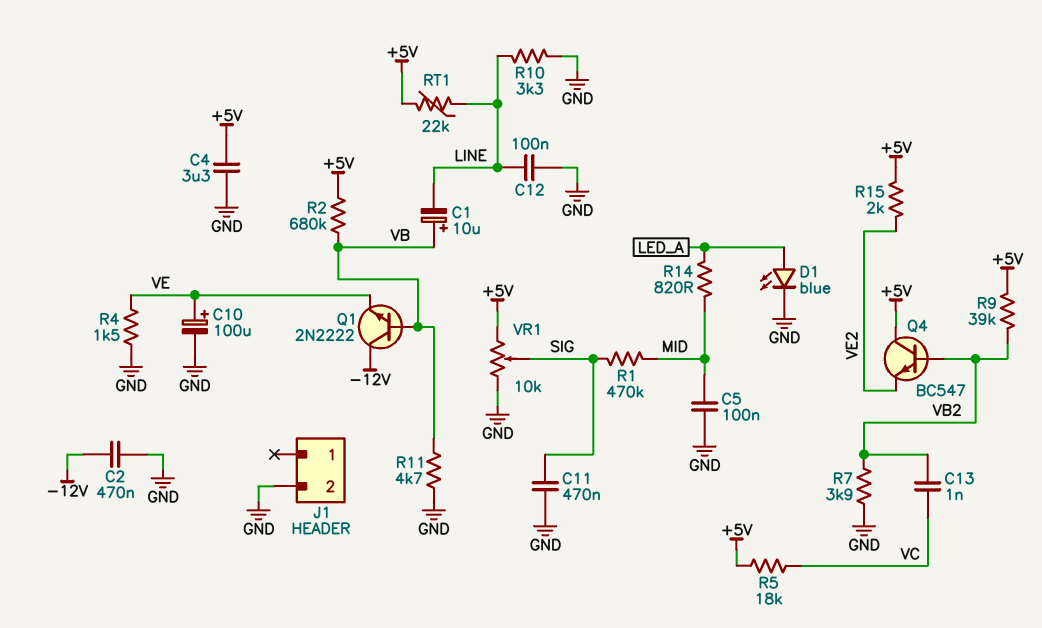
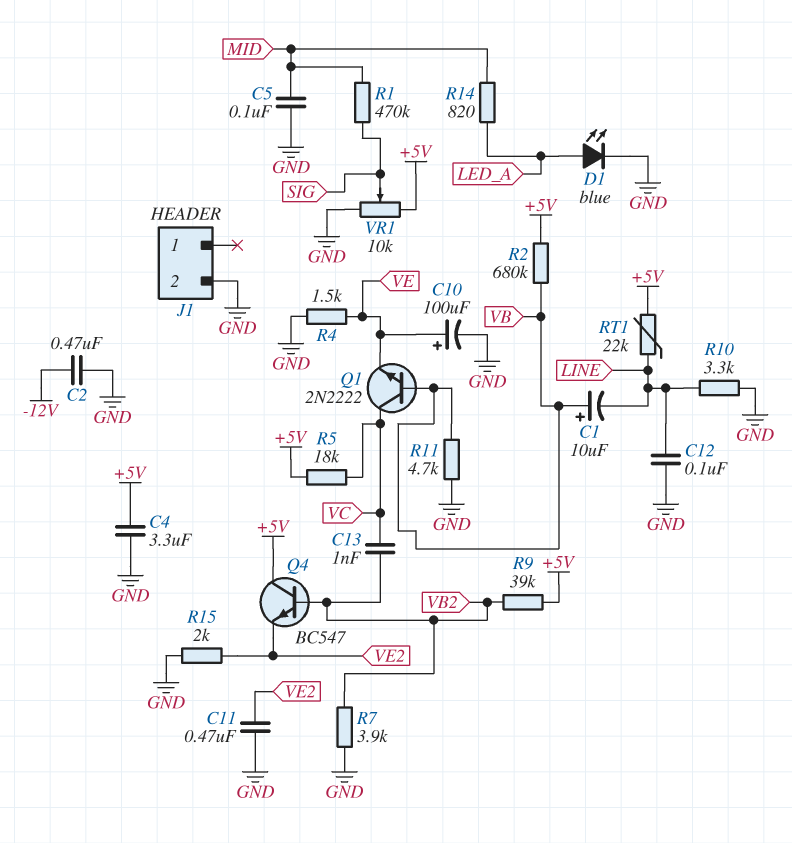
C11: 470nF (GND, SIG) -> 470nF (GND, VE2)
Q1: NPN 2N2222 (B VB, C -12V, E VE) -> NPN 2N2222 (B VB, C VC, E VE)
R15: 2k (+5V, VE2) -> 2k (GND, VE2)

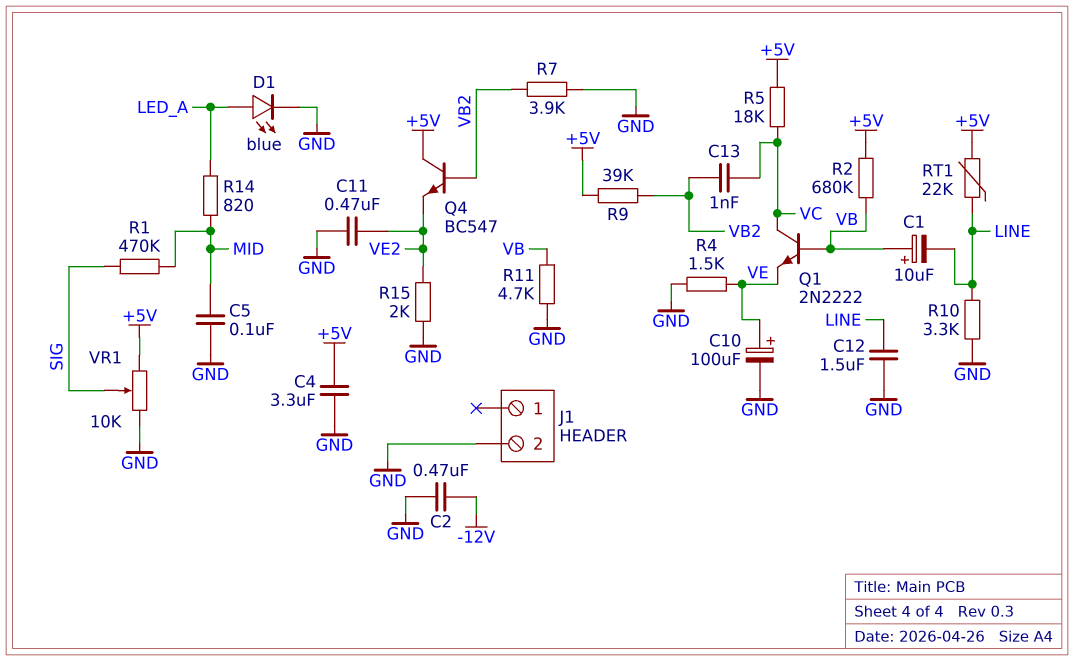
C12: 100nF (GND, LINE) -> 1.5uF (GND, LINE)

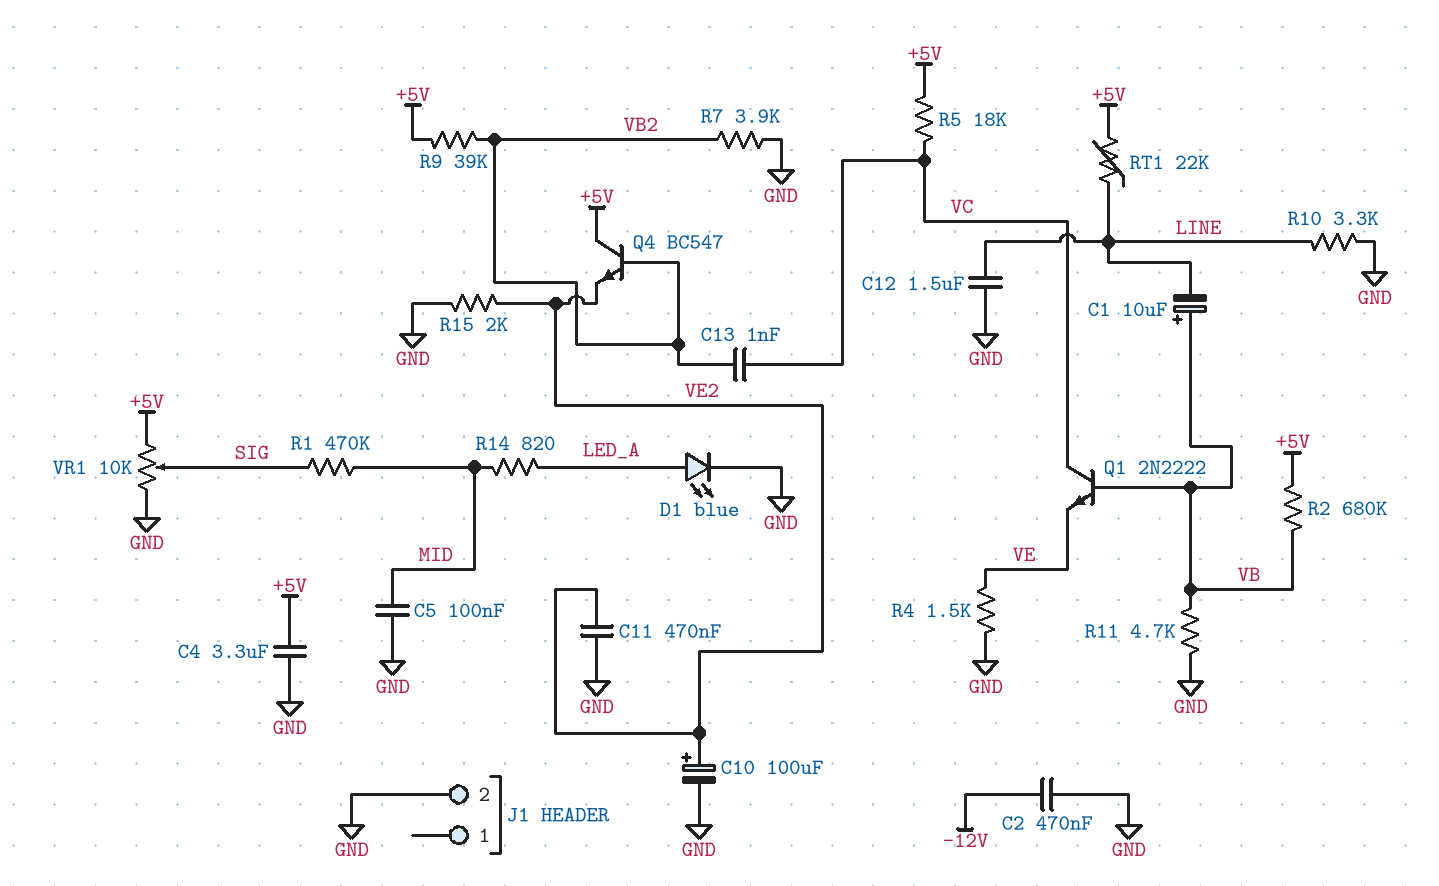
C10: 100uF (plus VE, minus GND) -> 100uF (plus VE2, minus GND)

